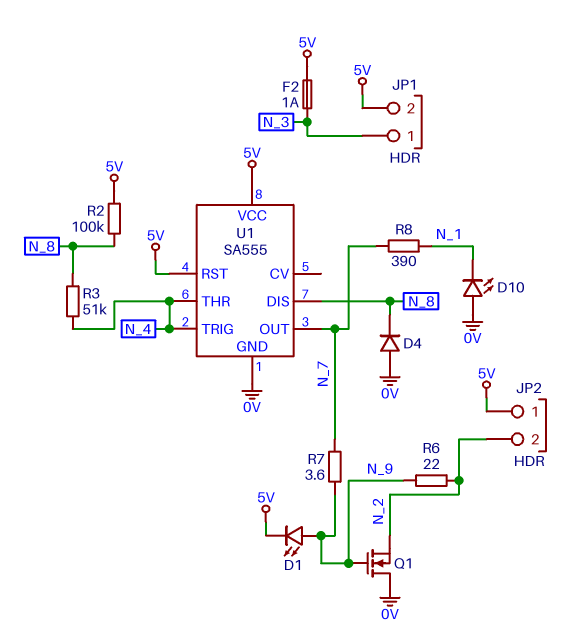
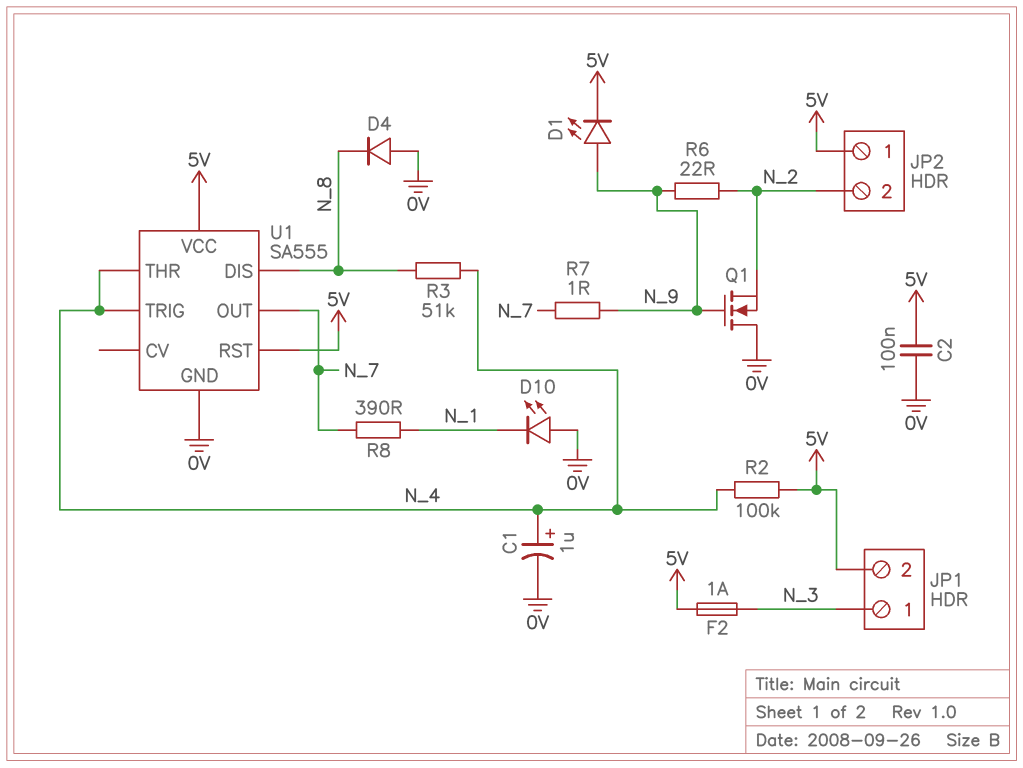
C1: none -> 1uF (plus N_4, minus 0V)
C2: none -> 100nF (0V, 5V)
R2: 100k (5V, N_8) -> 100k (5V, N_4)
R7: 3.6 (N_7, N_9) -> 1 (N_7, N_9)

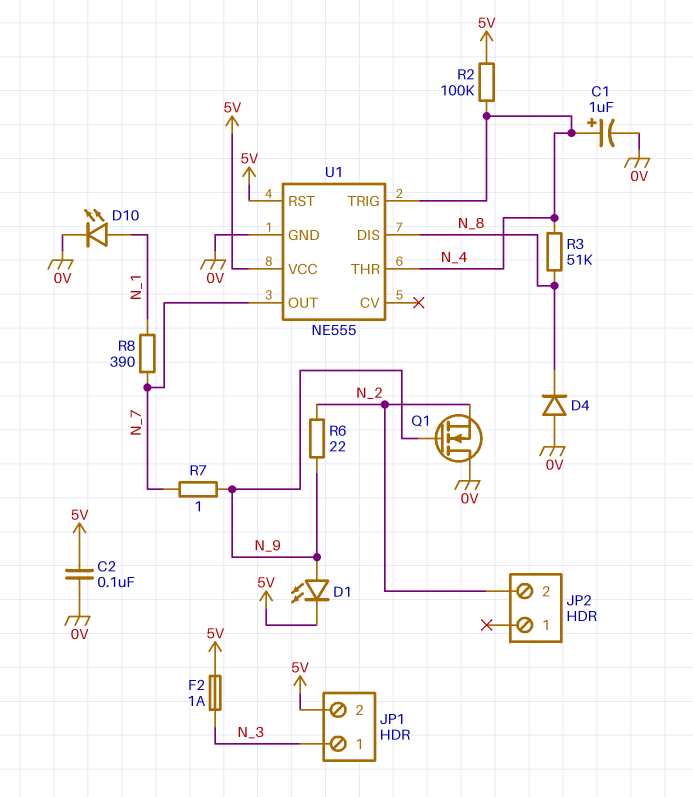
D10: LED (A 0V, K N_1) -> LED (A N_1, K 0V)
JP2 pin 1: 5V -> none
U1: SA555 -> NE555

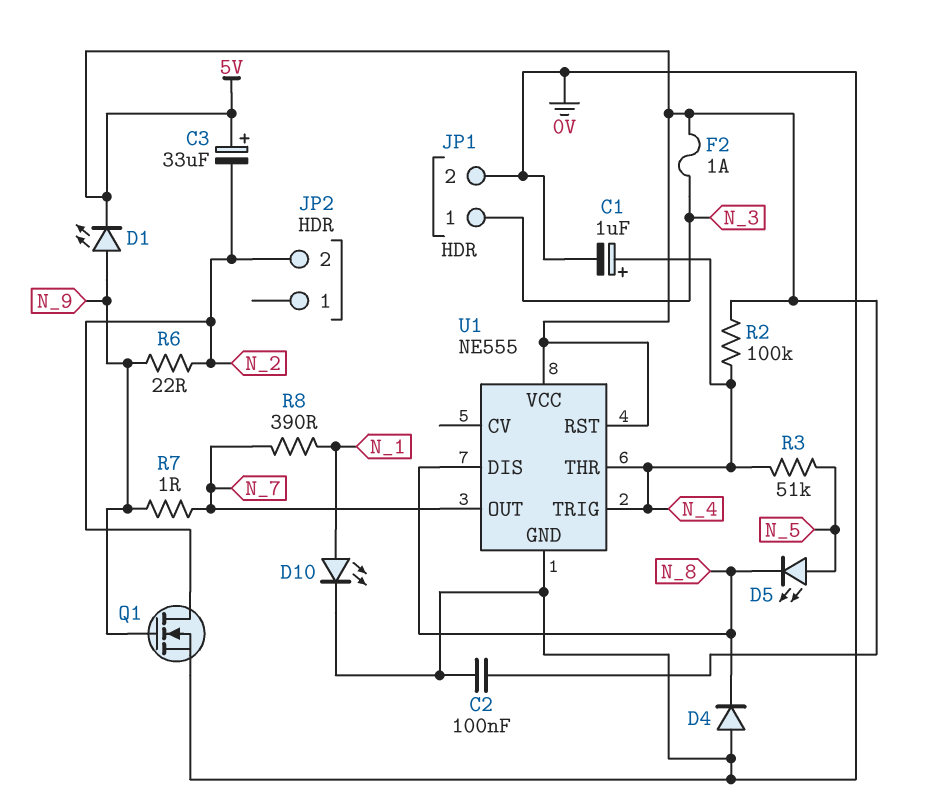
C3: none -> 33uF (plus 5V, minus N_2)
D5: none -> LED (A N_5, K N_8)
JP1 pin 2: 5V -> 0V
Q1: NMOS (G N_9, D 0V, S N_2) -> NMOS (G N_9, D N_2, S 0V)
R3: 51k (N_4, N_8) -> 51k (N_4, N_5)

